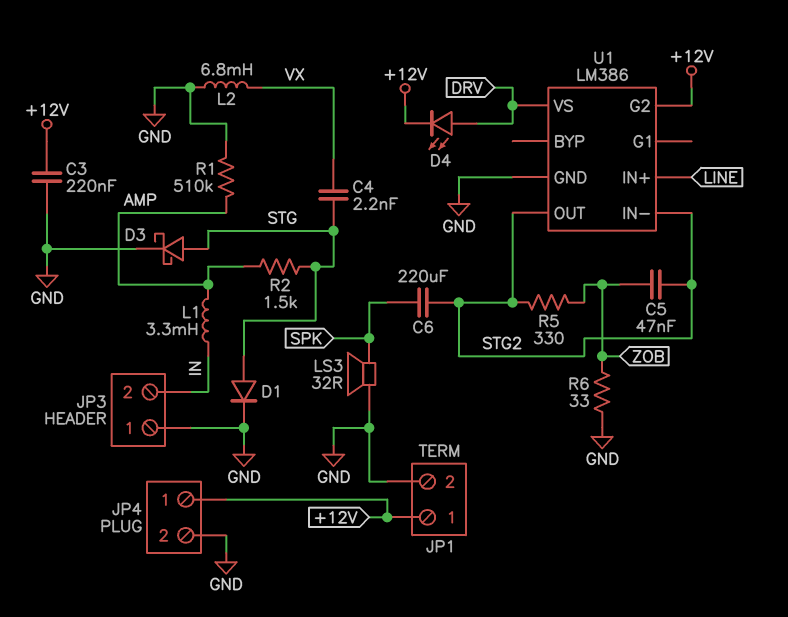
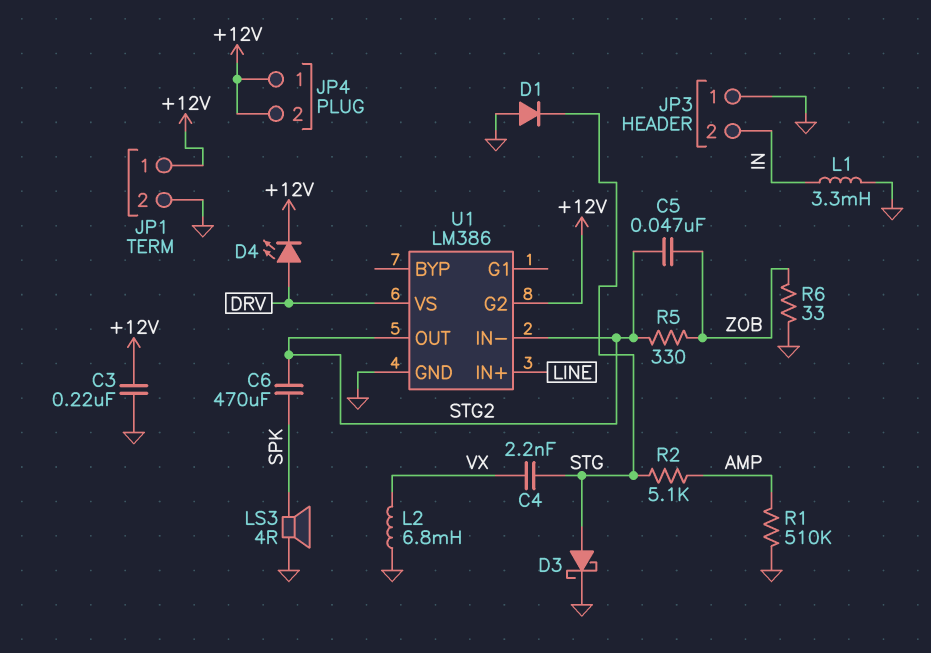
C6: 220uF (SPK, STG2) -> 470uF (SPK, STG2)
D1: diode (A STG, K GND) -> diode (A GND, K STG)
JP4 pin 2: GND -> +12V
L1: 3.3mH (AMP, IN) -> 3.3mH (GND, IN)
LS3: speaker 32R (GND, SPK) -> speaker 4R (GND, SPK)
R2: 1.5k (AMP, STG) -> 5.1k (AMP, STG)

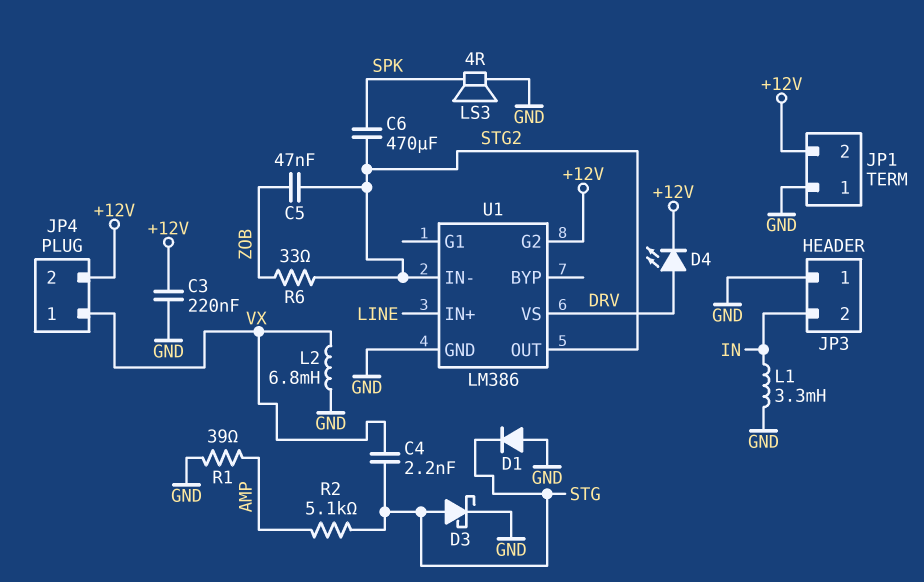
JP1 pin 1: +12V -> GND
JP1 pin 2: GND -> +12V
JP4 pin 1: +12V -> VX
R1: 510k (AMP, GND) -> 39 (AMP, GND)
R5: 330 (STG2, ZOB) -> none
R6: 33 (GND, ZOB) -> 33 (STG2, ZOB)

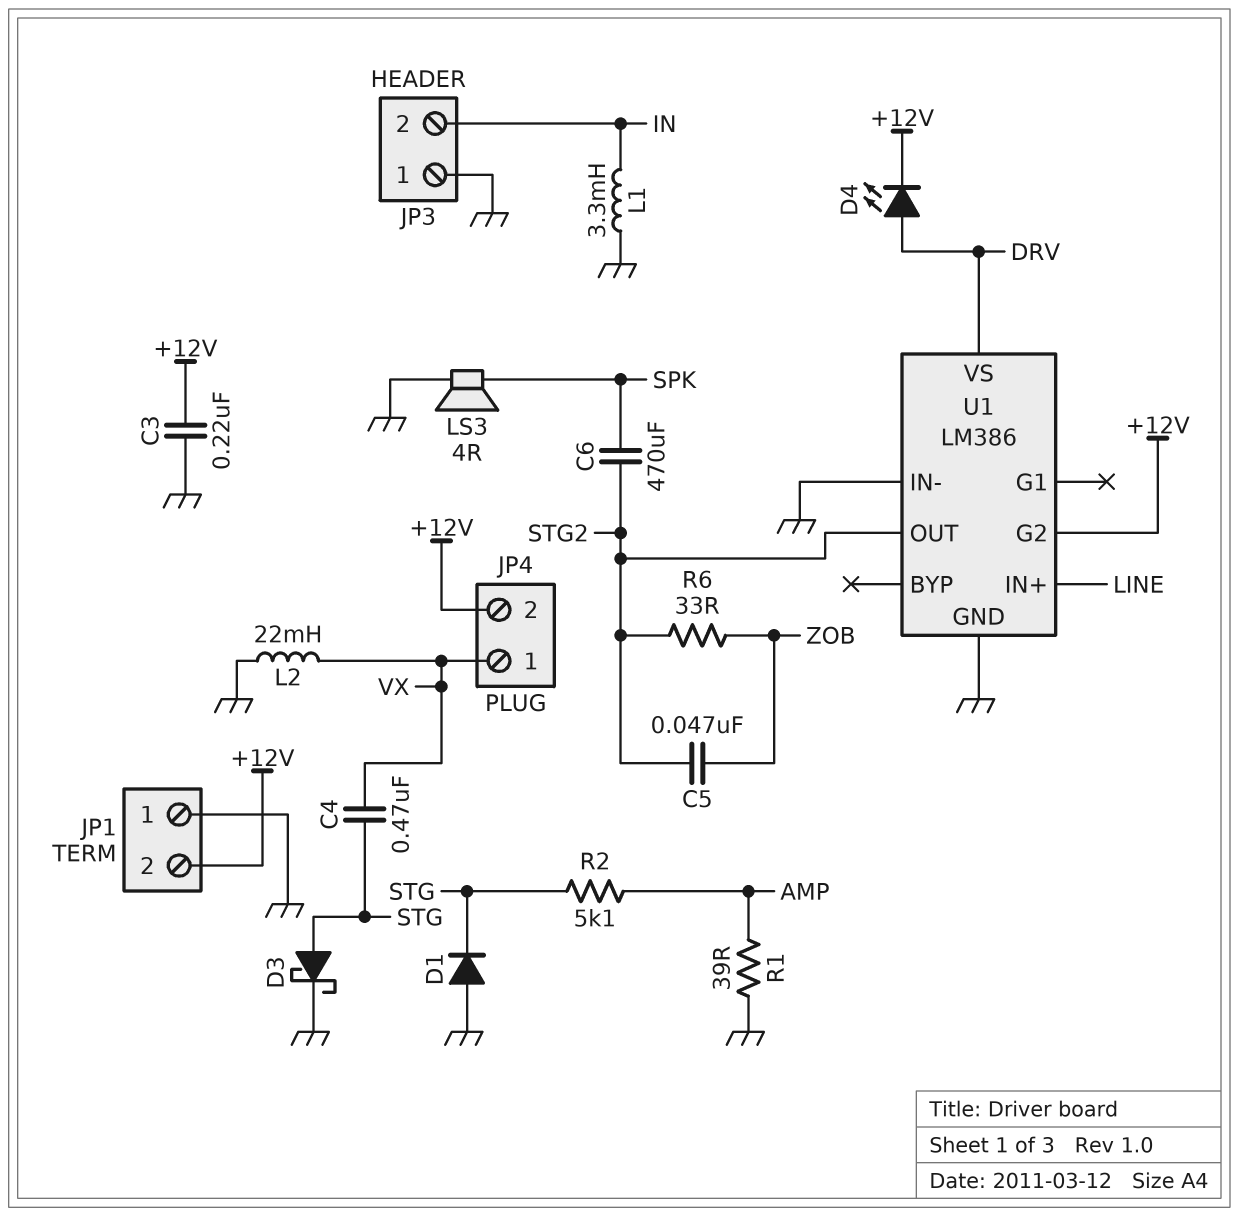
C4: 2.2nF (STG, VX) -> 470nF (STG, VX)
L2: 6.8mH (GND, VX) -> 22mH (GND, VX)
U1 pin IN-: STG2 -> GND

